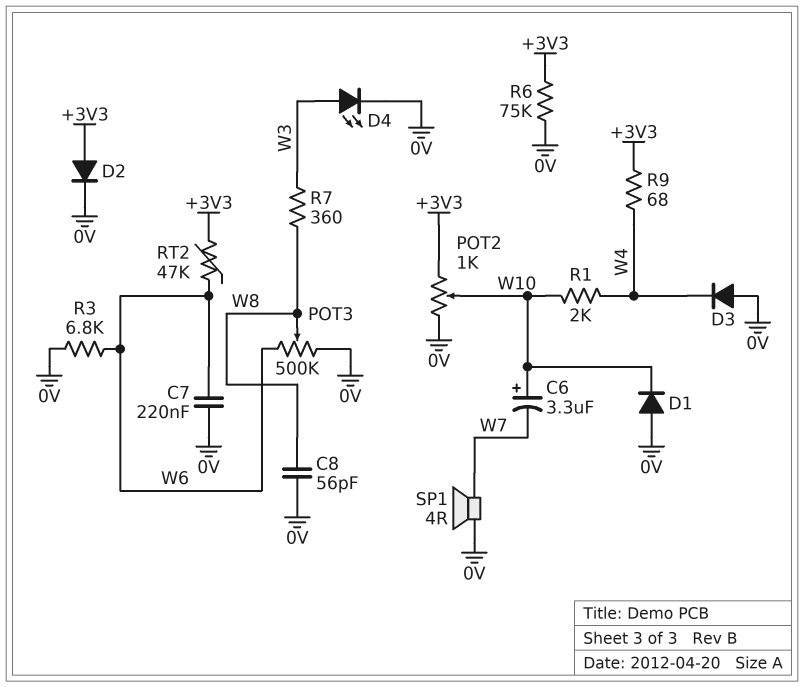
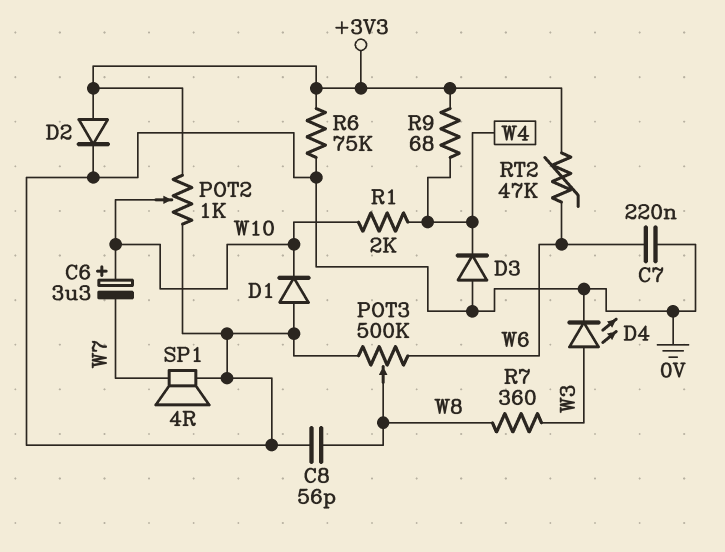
R3: 6.8k (0V, W6) -> none

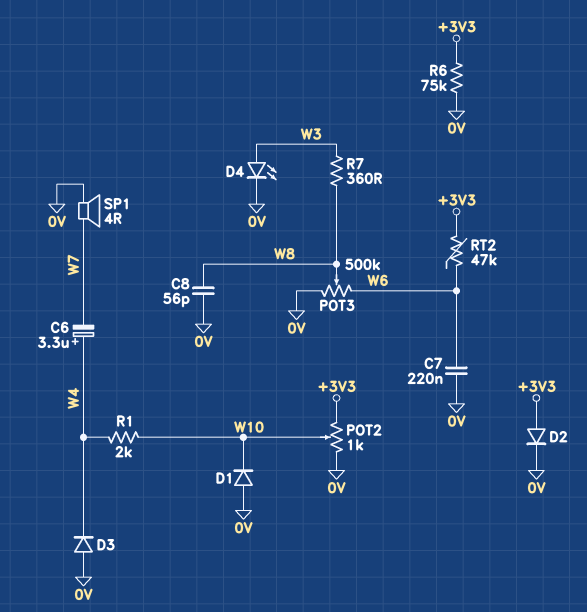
C6: 3.3uF (plus W10, minus W7) -> 3.3uF (plus W4, minus W7)
R9: 68 (+3V3, W4) -> none

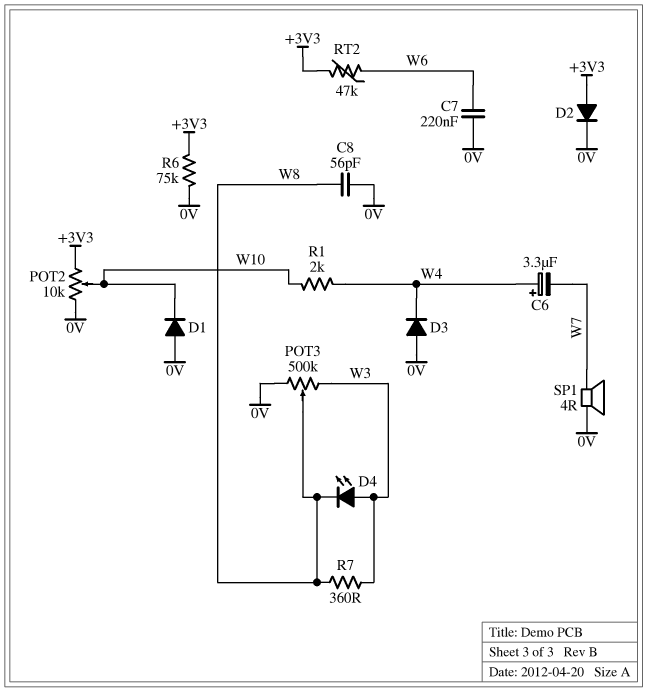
D4: LED (A W3, K 0V) -> LED (A W3, K W8)
POT2: 1k (+3V3, 0V, wiper W10) -> 10k (+3V3, 0V, wiper W10)
POT3: 500k (0V, W6, wiper W8) -> 500k (0V, W3, wiper W8)

